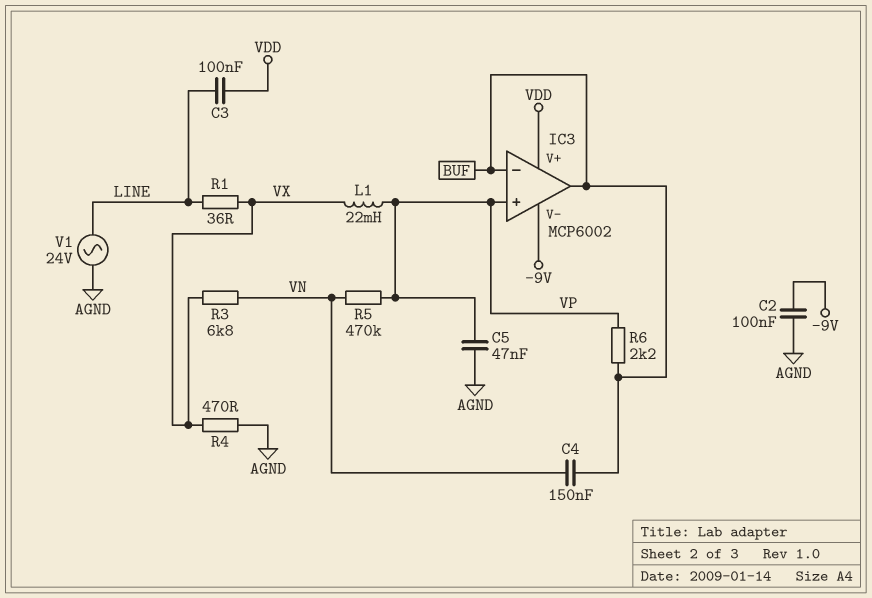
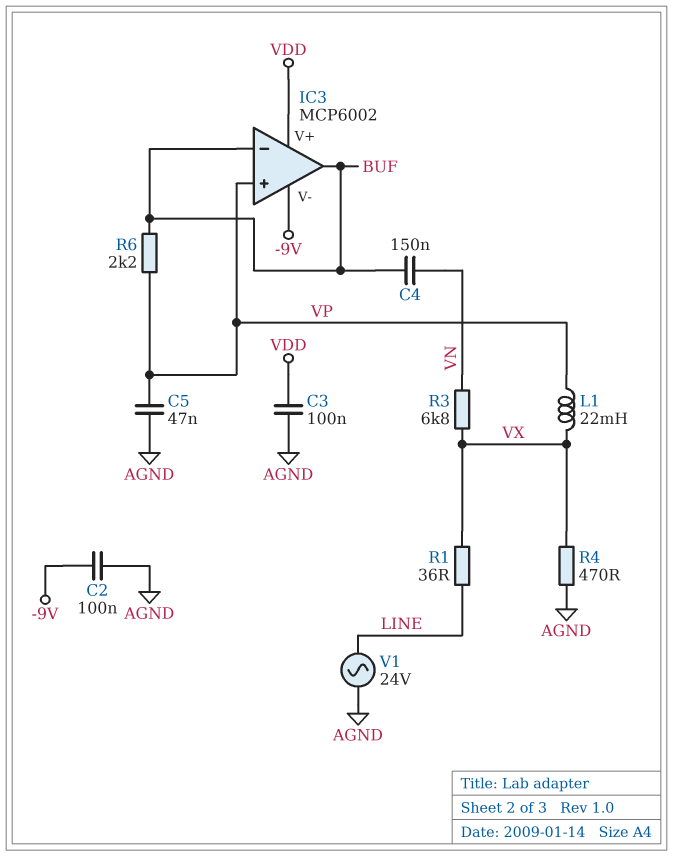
C3: 100nF (LINE, VDD) -> 100nF (AGND, VDD)
R5: 470k (VN, VP) -> none

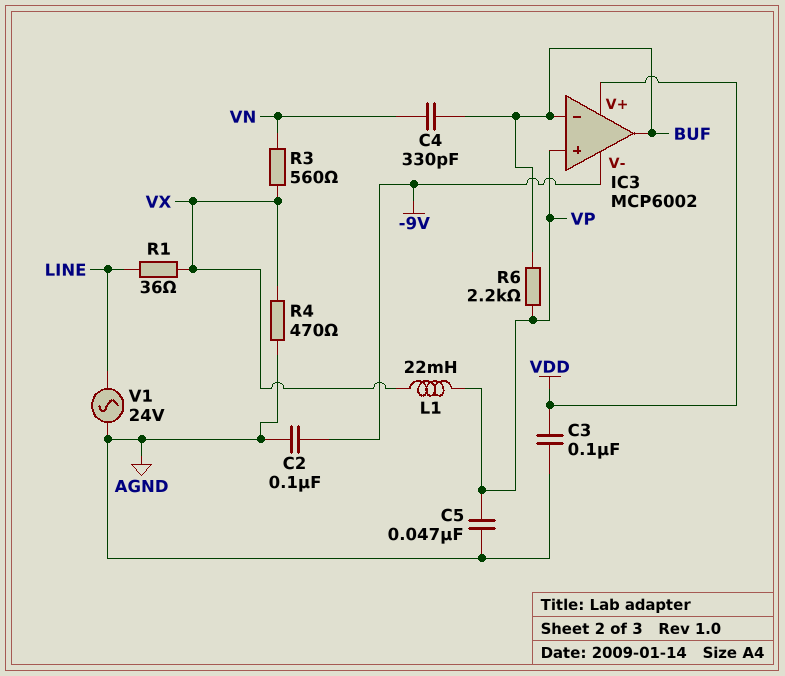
C4: 150nF (BUF, VN) -> 330pF (BUF, VN)
R3: 6.8k (VN, VX) -> 560 (VN, VX)

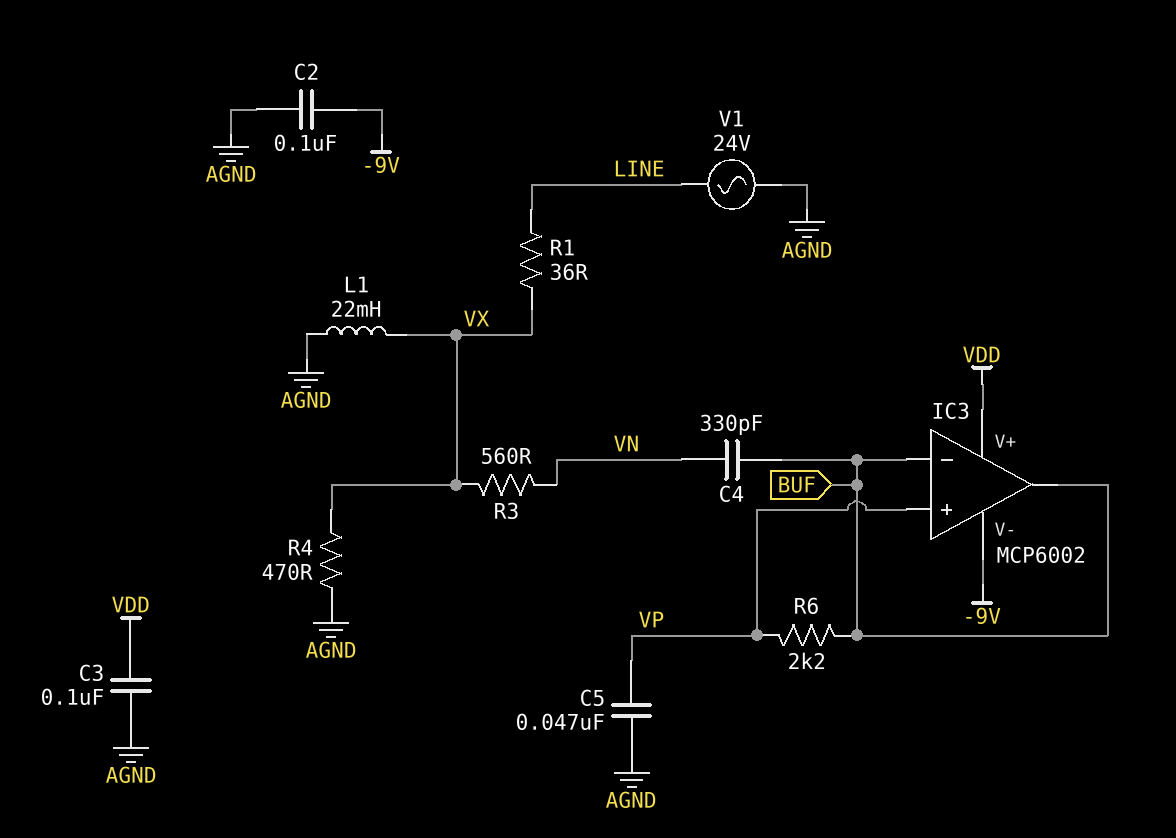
L1: 22mH (VP, VX) -> 22mH (AGND, VX)

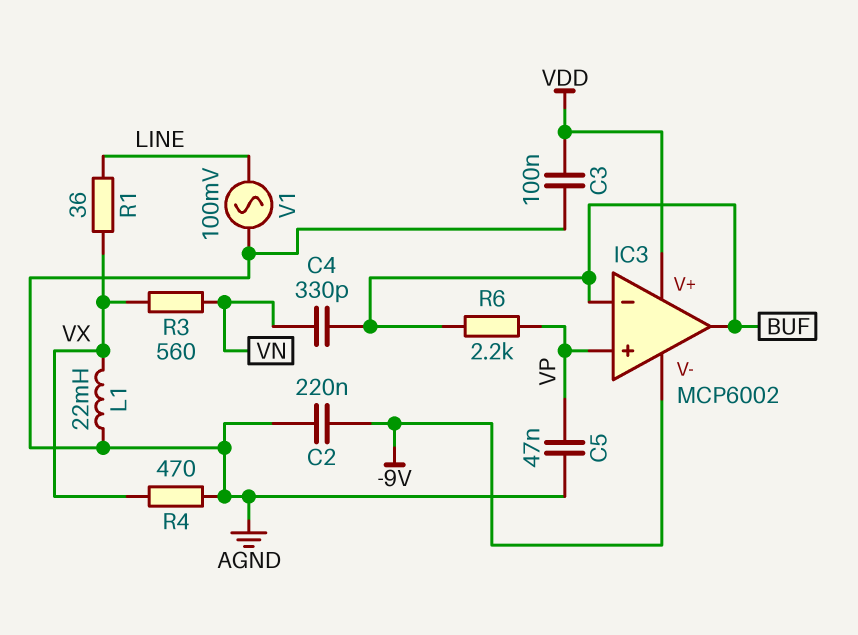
C2: 100nF (-9V, AGND) -> 220nF (-9V, AGND)
V1: AC 24V (AGND, LINE) -> AC 100mV (AGND, LINE)

